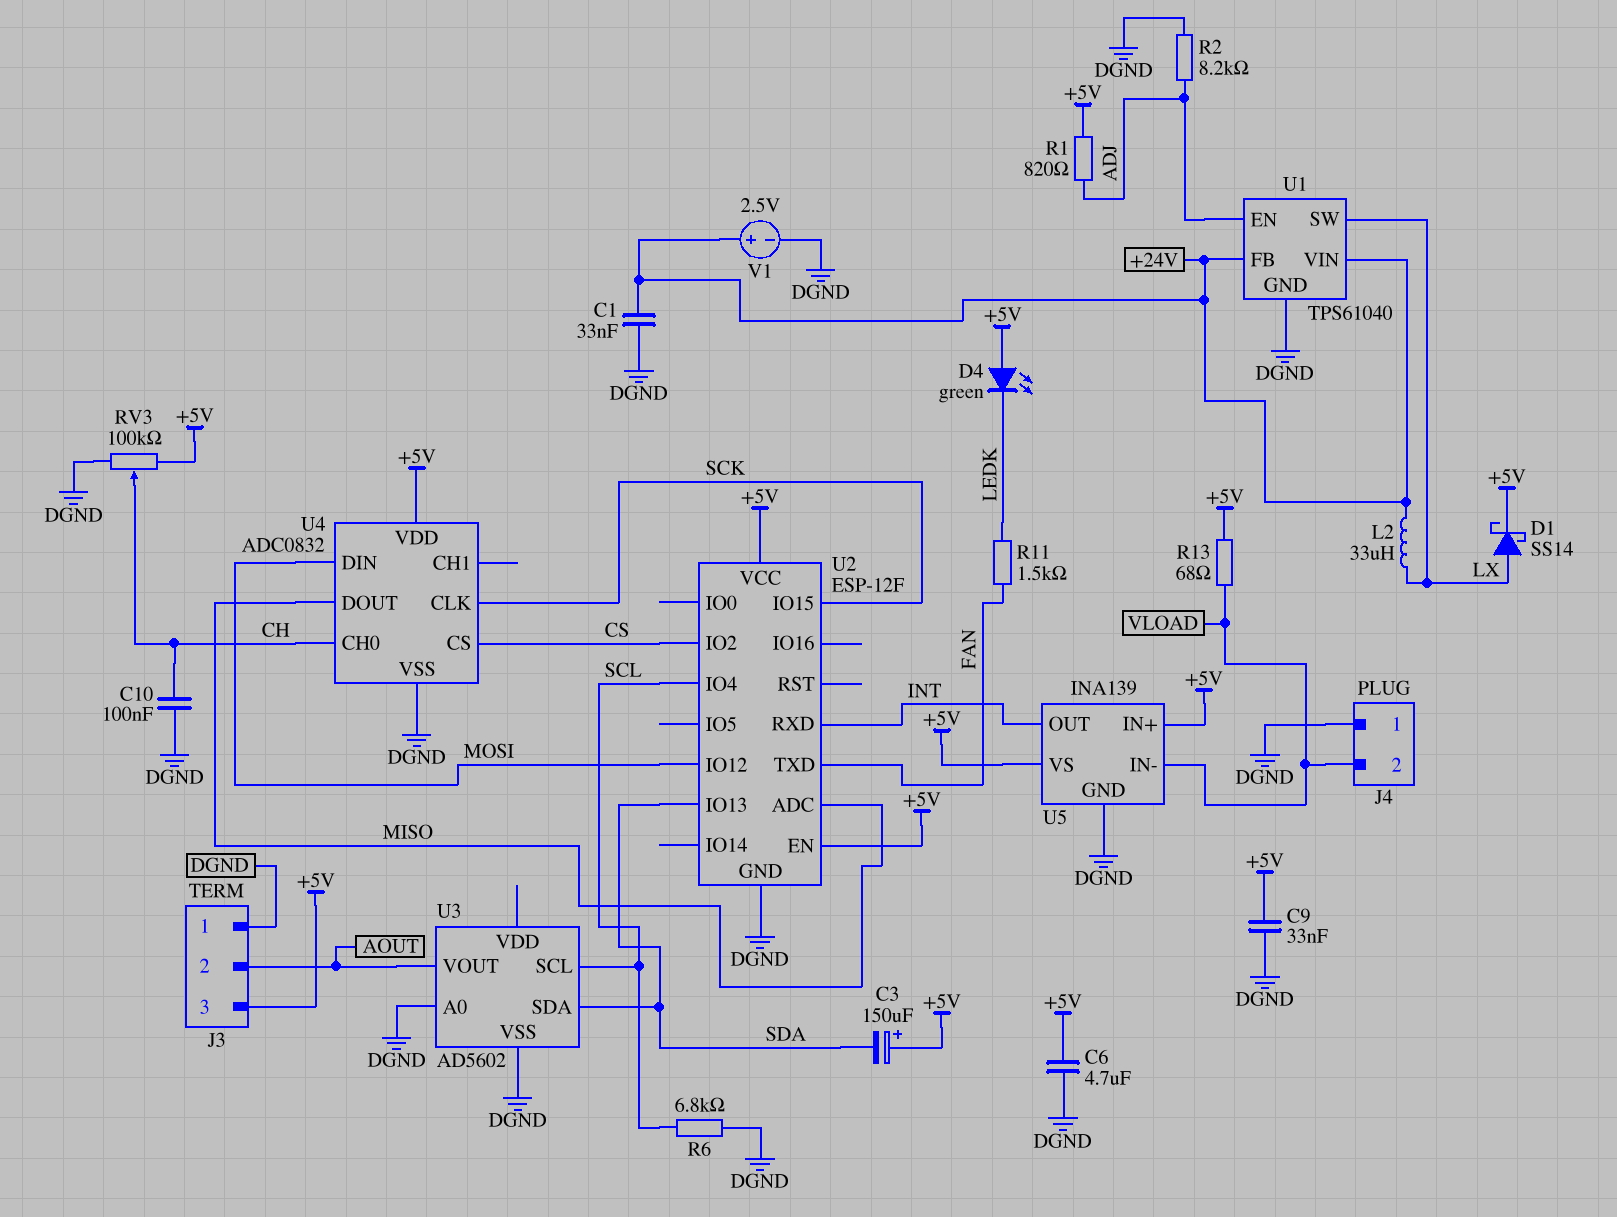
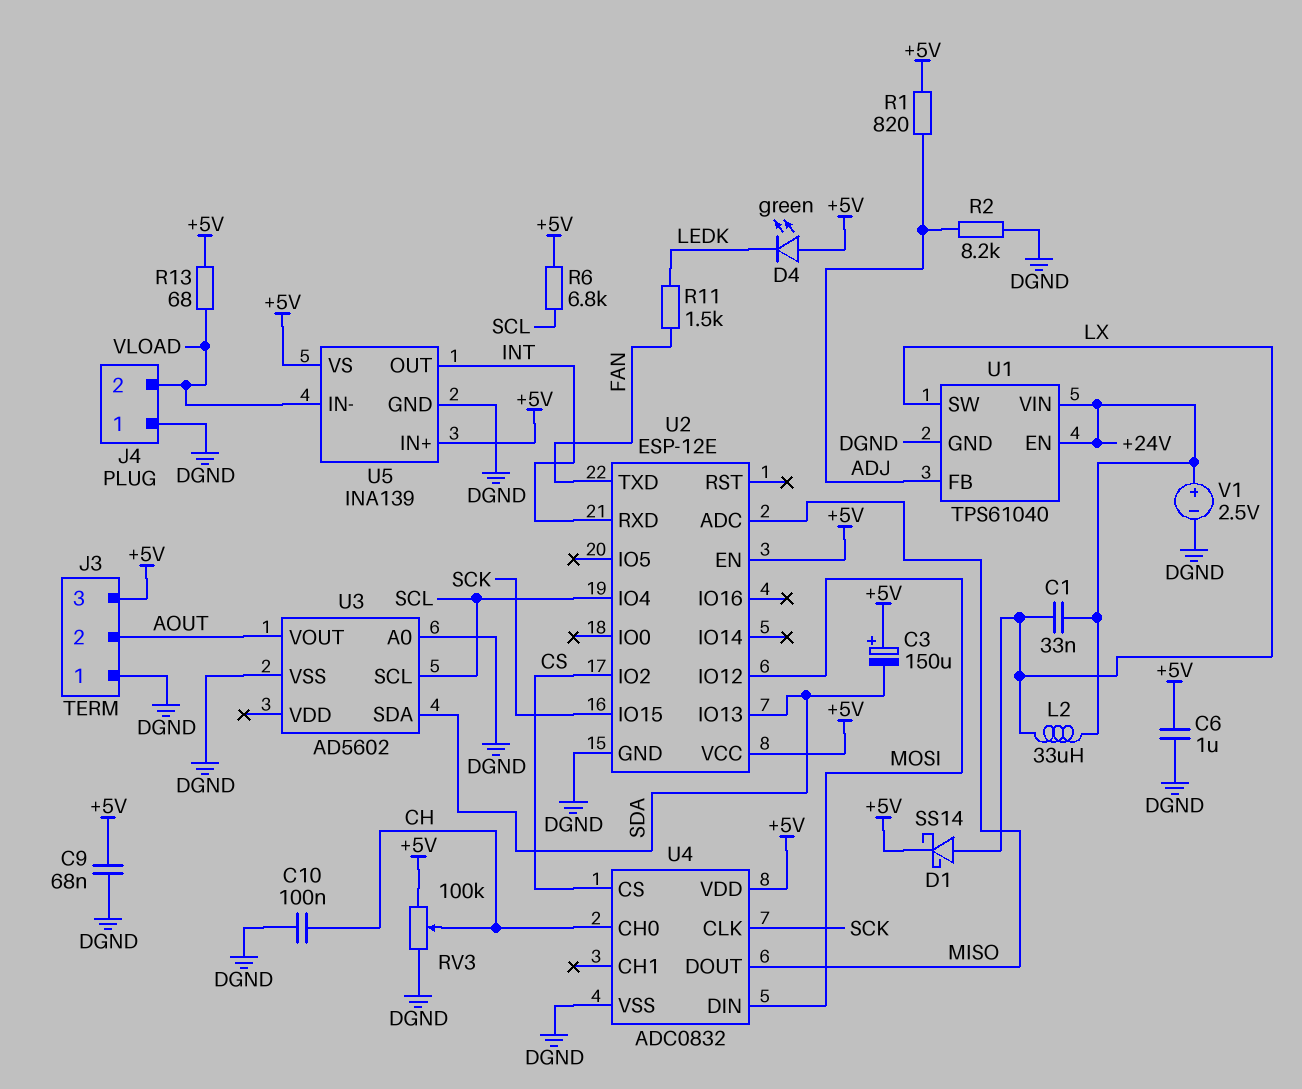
C1: 33nF (+24V, DGND) -> 33nF (+24V, LX)
C6: 4.7uF (+5V, DGND) -> 1uF (+5V, DGND)
C9: 33nF (+5V, DGND) -> 68nF (+5V, DGND)
R6: 6.8k (DGND, SCL) -> 6.8k (+5V, SCL)
U1 pin EN: ADJ -> +24V
U1 pin FB: +24V -> ADJ
U2: ESP-12F -> ESP-12E

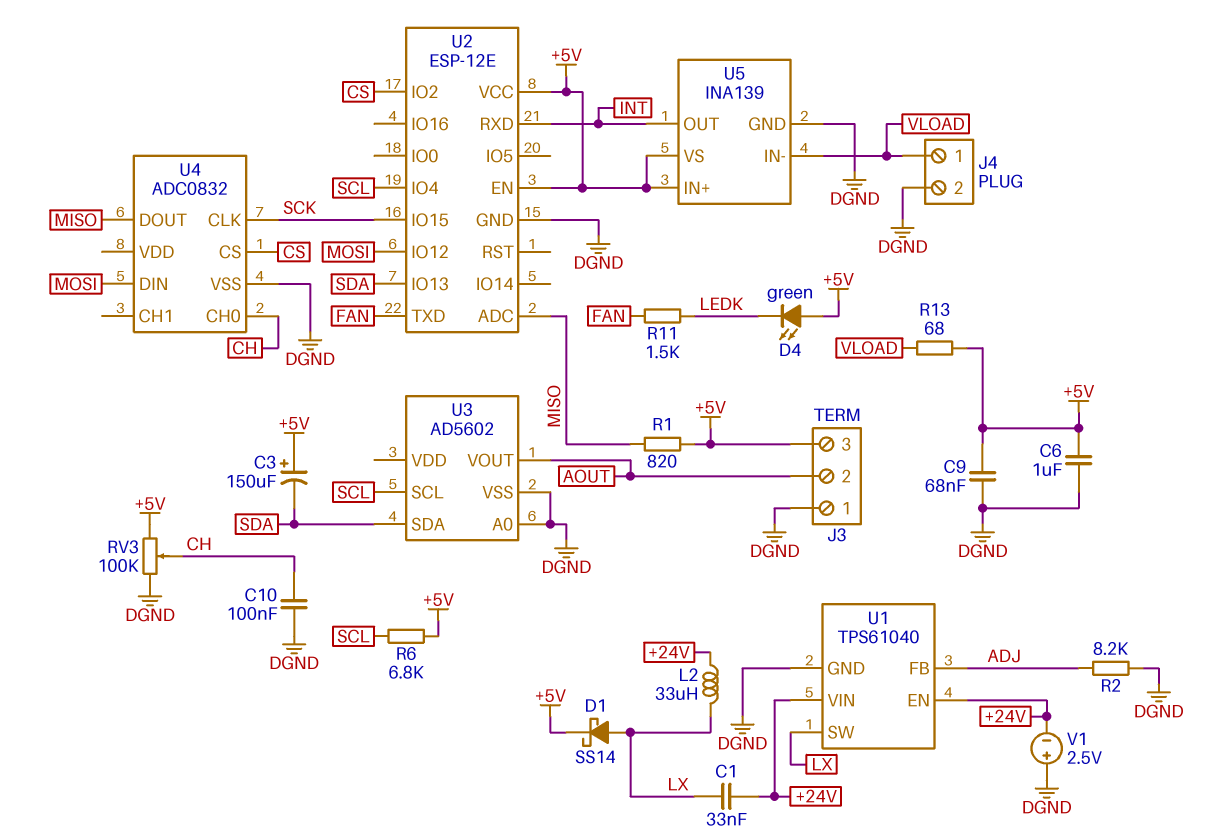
J4 pin 1: DGND -> VLOAD
J4 pin 2: VLOAD -> DGND
R1: 820 (+5V, ADJ) -> 820 (+5V, MISO)
U4 pin VDD: +5V -> none
V1: 2.5V (plus +24V, minus DGND) -> 2.5V (plus DGND, minus +24V)

